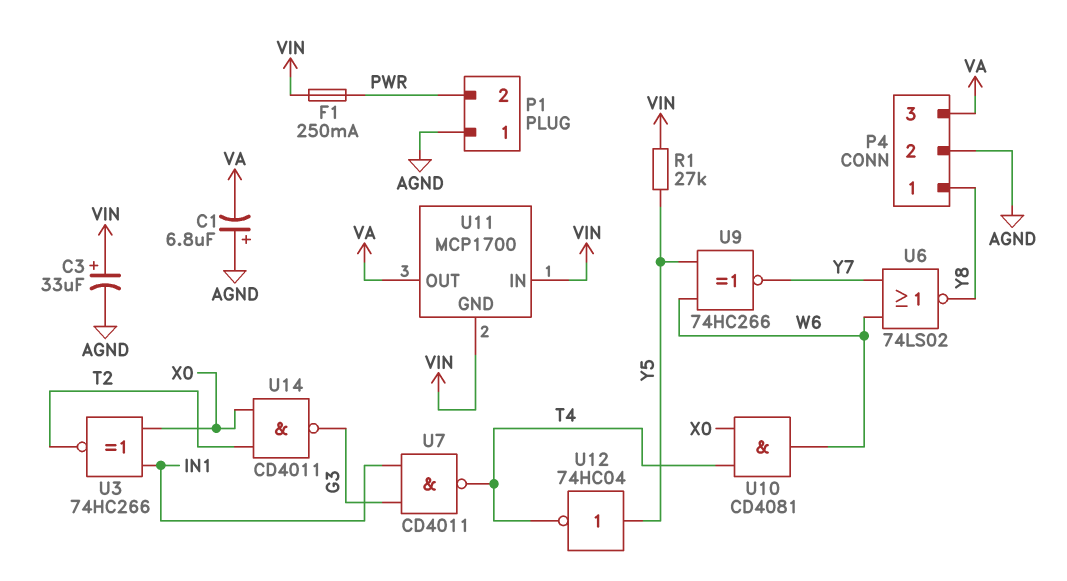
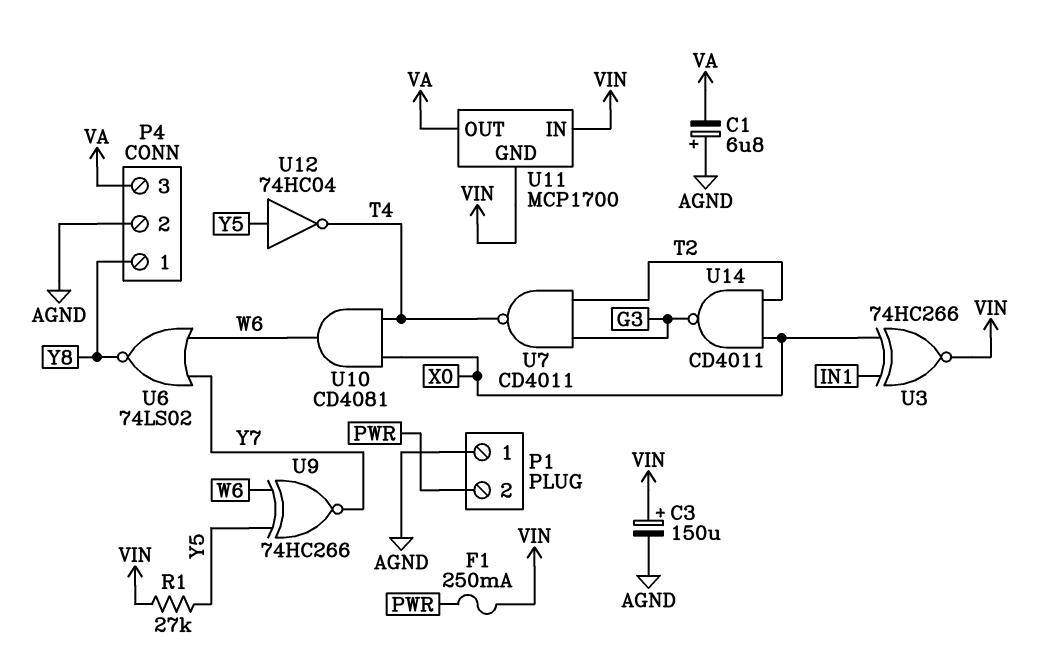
C3: 33uF (plus VIN, minus AGND) -> 150uF (plus VIN, minus AGND)
U3: XNOR 74HC266 (in IN1, in X0, out T2) -> XNOR 74HC266 (in IN1, in X0, out VIN)
U7: NAND CD4011 (in G3, in IN1, out T4) -> NAND CD4011 (in G3, in T2, out T4)

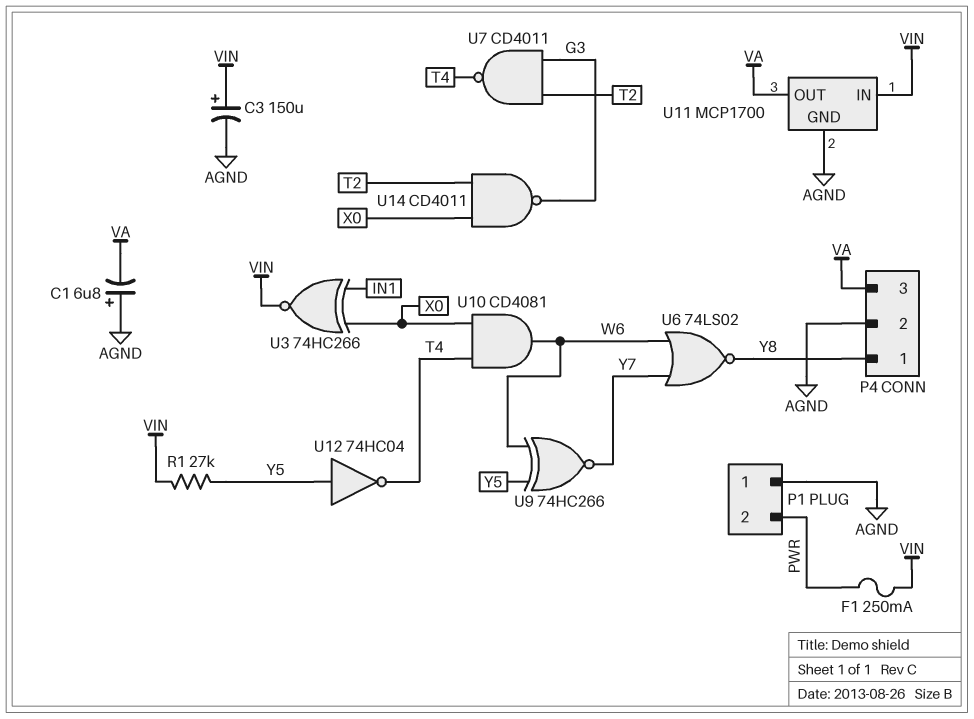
U11 pin GND: VIN -> AGND

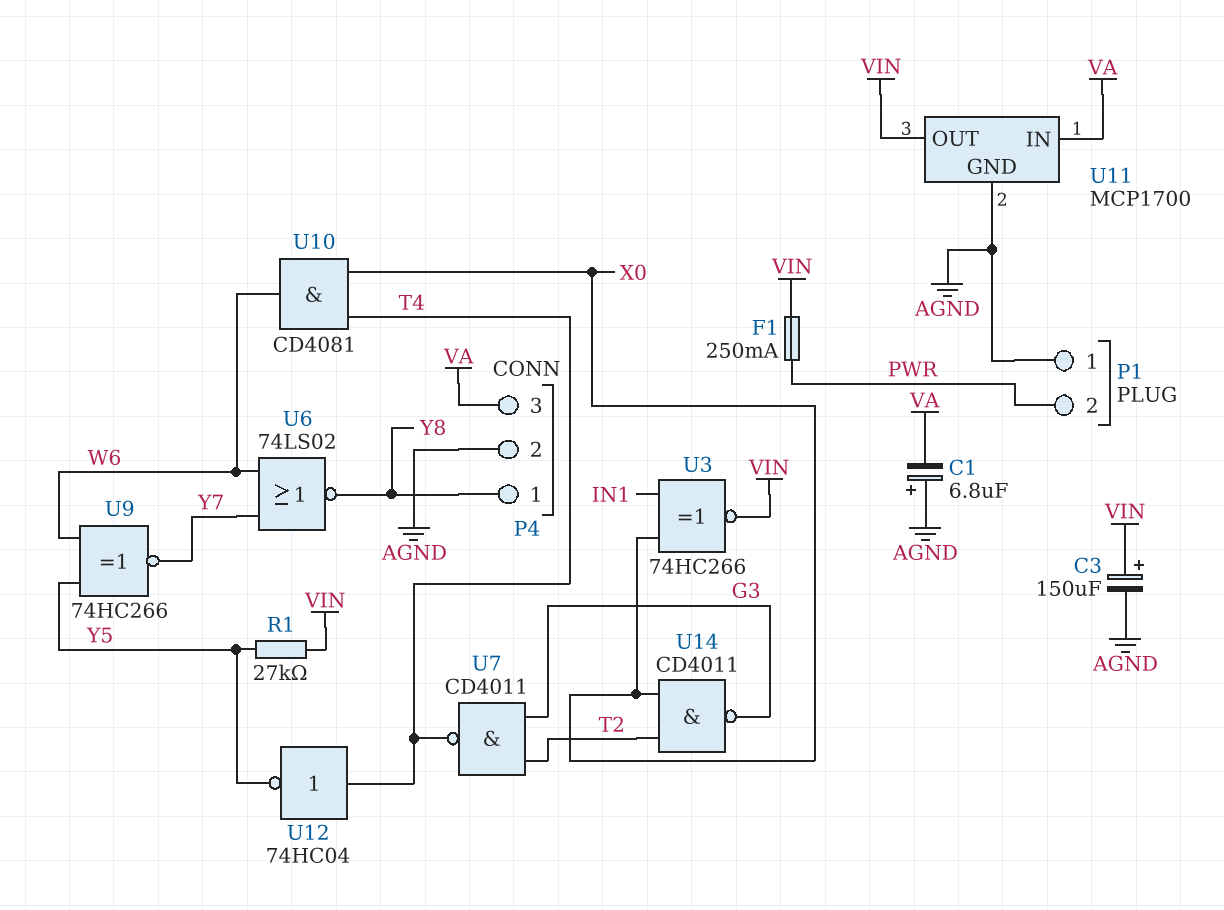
U11 pin IN: VIN -> VA
U11 pin OUT: VA -> VIN
U12: NOT 74HC04 (in Y5, out T4) -> NOT 74HC04 (in T4, out Y5)

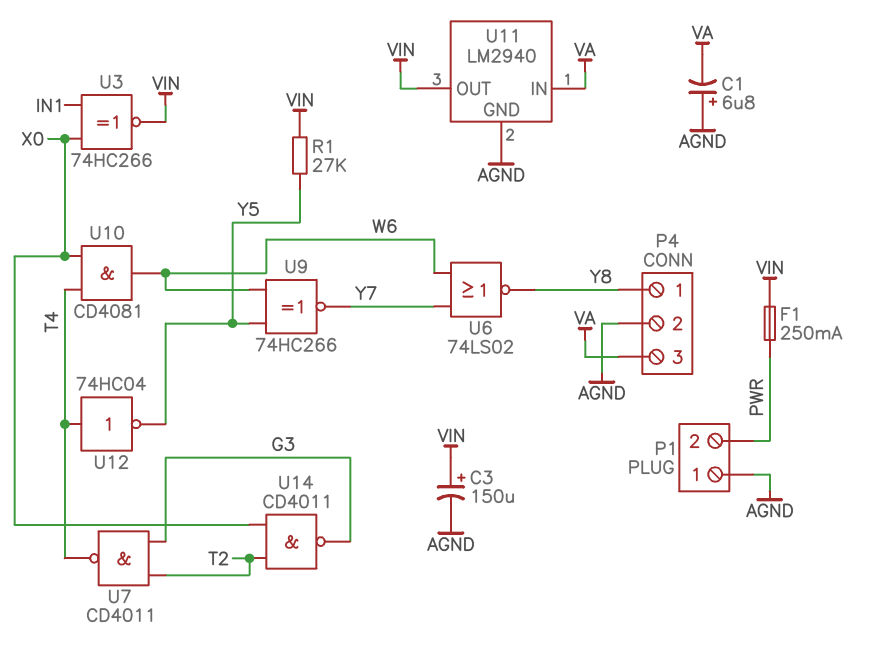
U11: MCP1700 -> LM2940

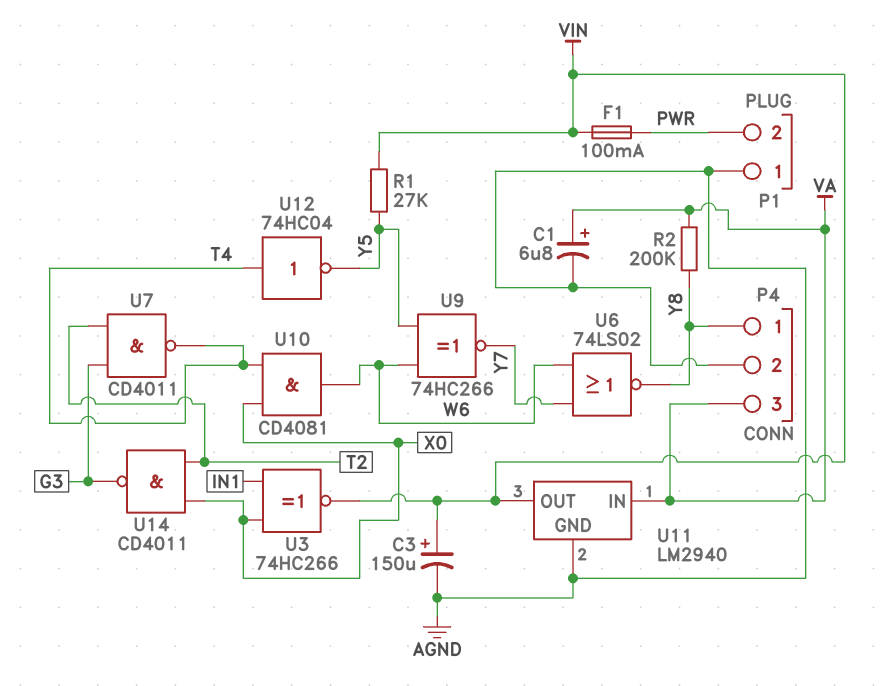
C1: 6.8uF (plus AGND, minus VA) -> 6.8uF (plus VA, minus AGND)
F1: 250mA (PWR, VIN) -> 100mA (PWR, VIN)
R2: none -> 200k (VA, Y8)

